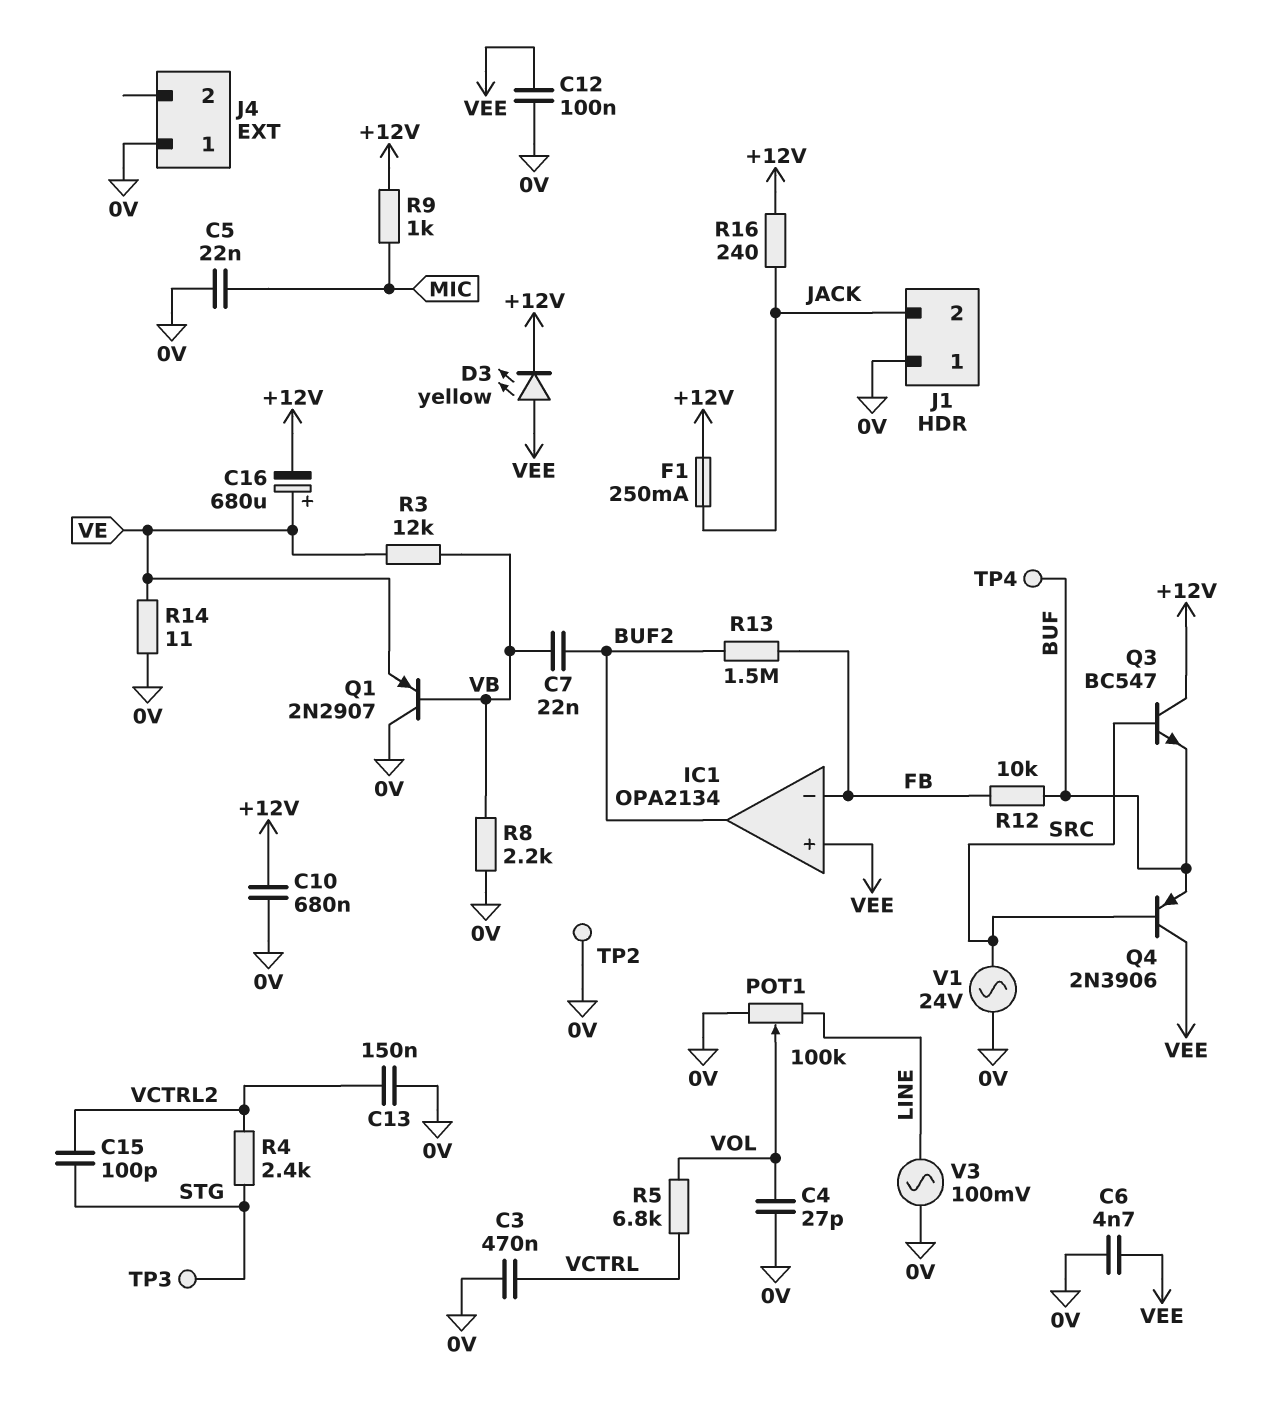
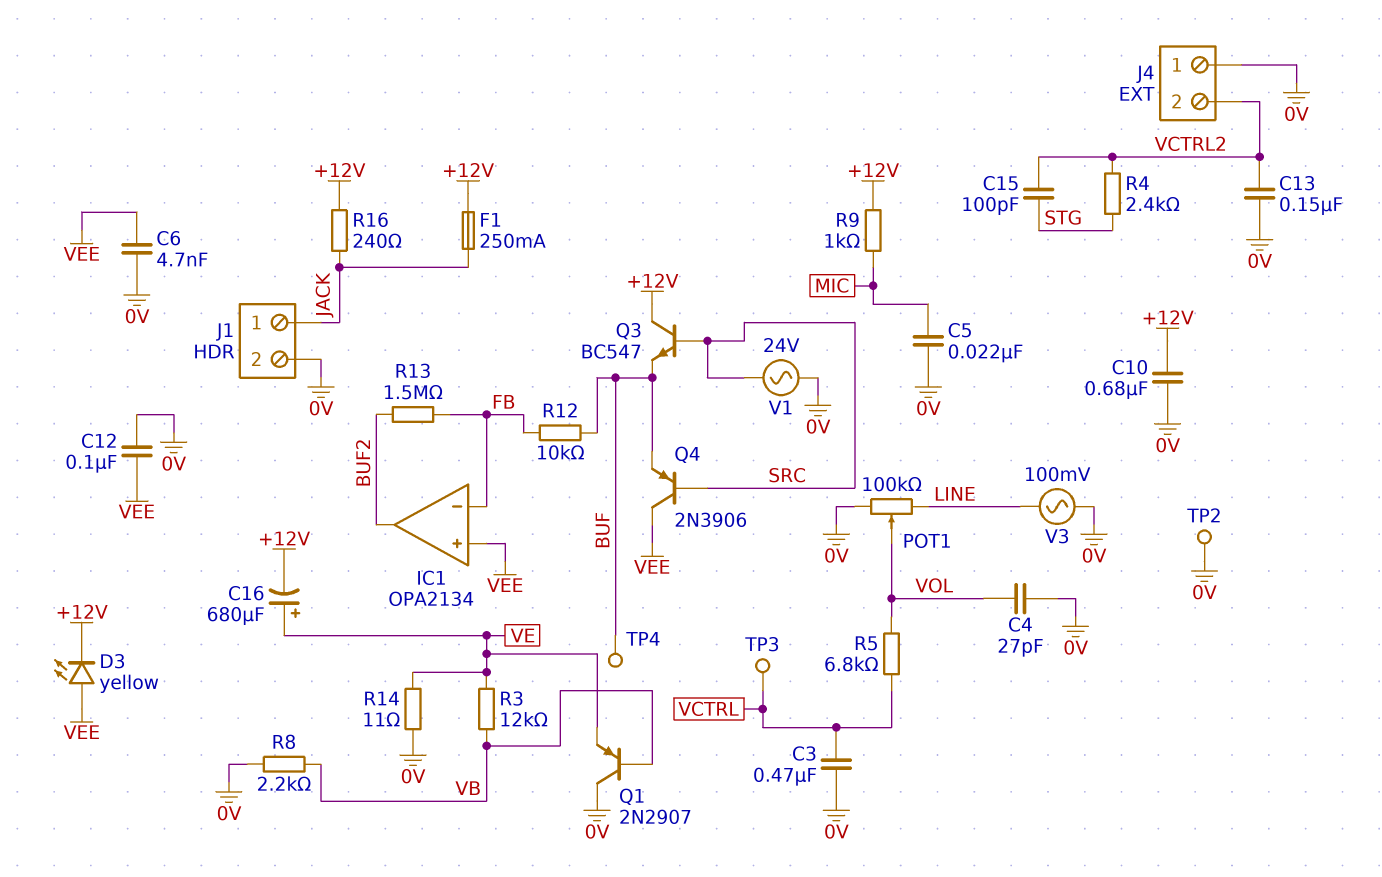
C7: 22nF (BUF2, VB) -> none
J1 pin 1: 0V -> JACK
J1 pin 2: JACK -> 0V
J4 pin 2: none -> VCTRL2
TP3: test point (STG) -> test point (VCTRL)

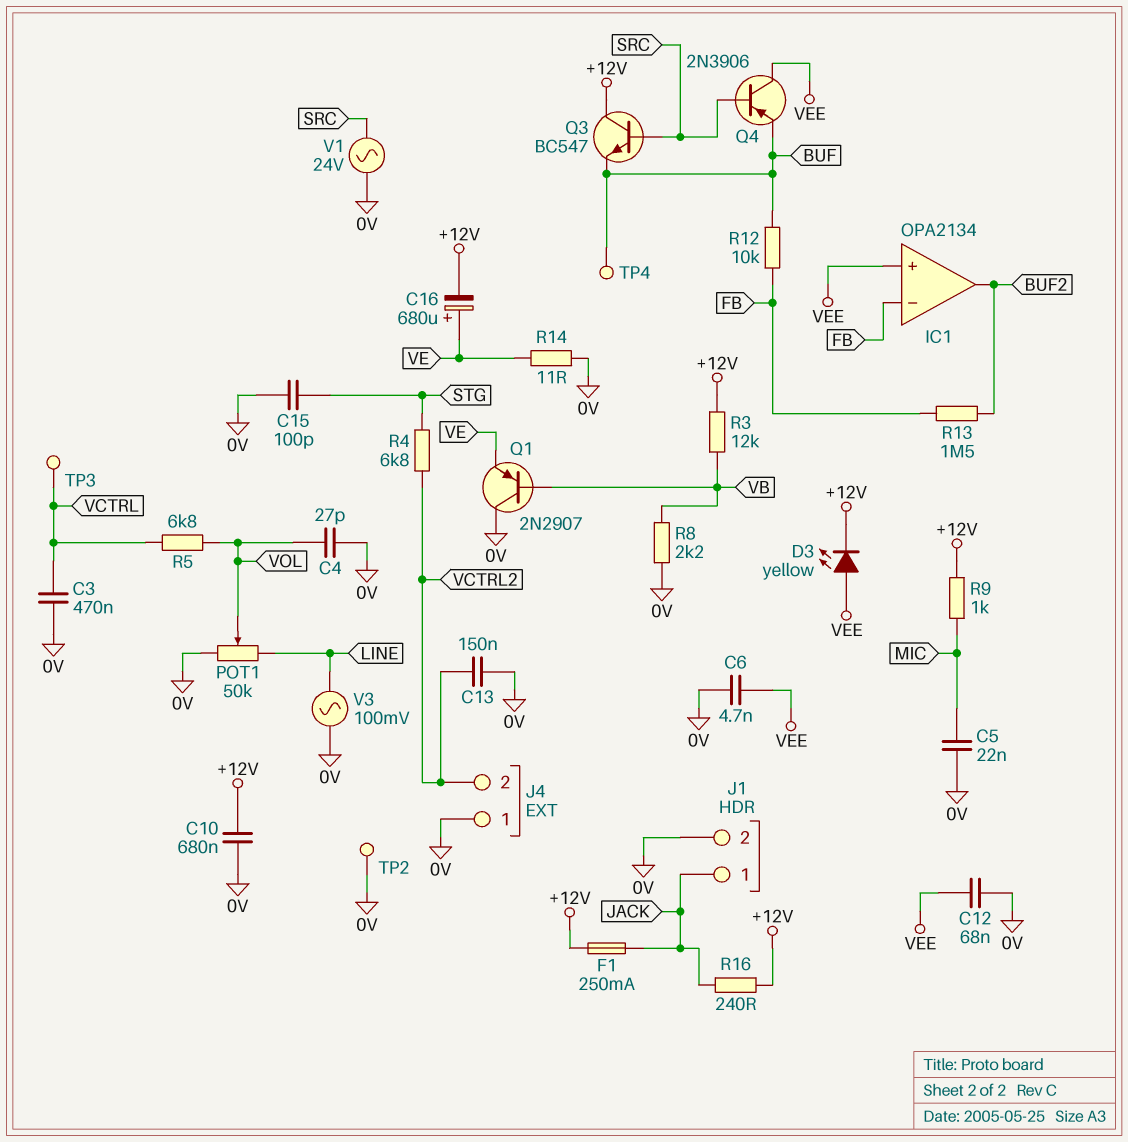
C12: 100nF (0V, VEE) -> 68nF (0V, VEE)
C15: 100pF (STG, VCTRL2) -> 100pF (0V, STG)
POT1: 100k (0V, LINE, wiper VOL) -> 50k (0V, LINE, wiper VOL)
R3: 12k (VB, VE) -> 12k (+12V, VB)
R4: 2.4k (STG, VCTRL2) -> 6.8k (STG, VCTRL2)

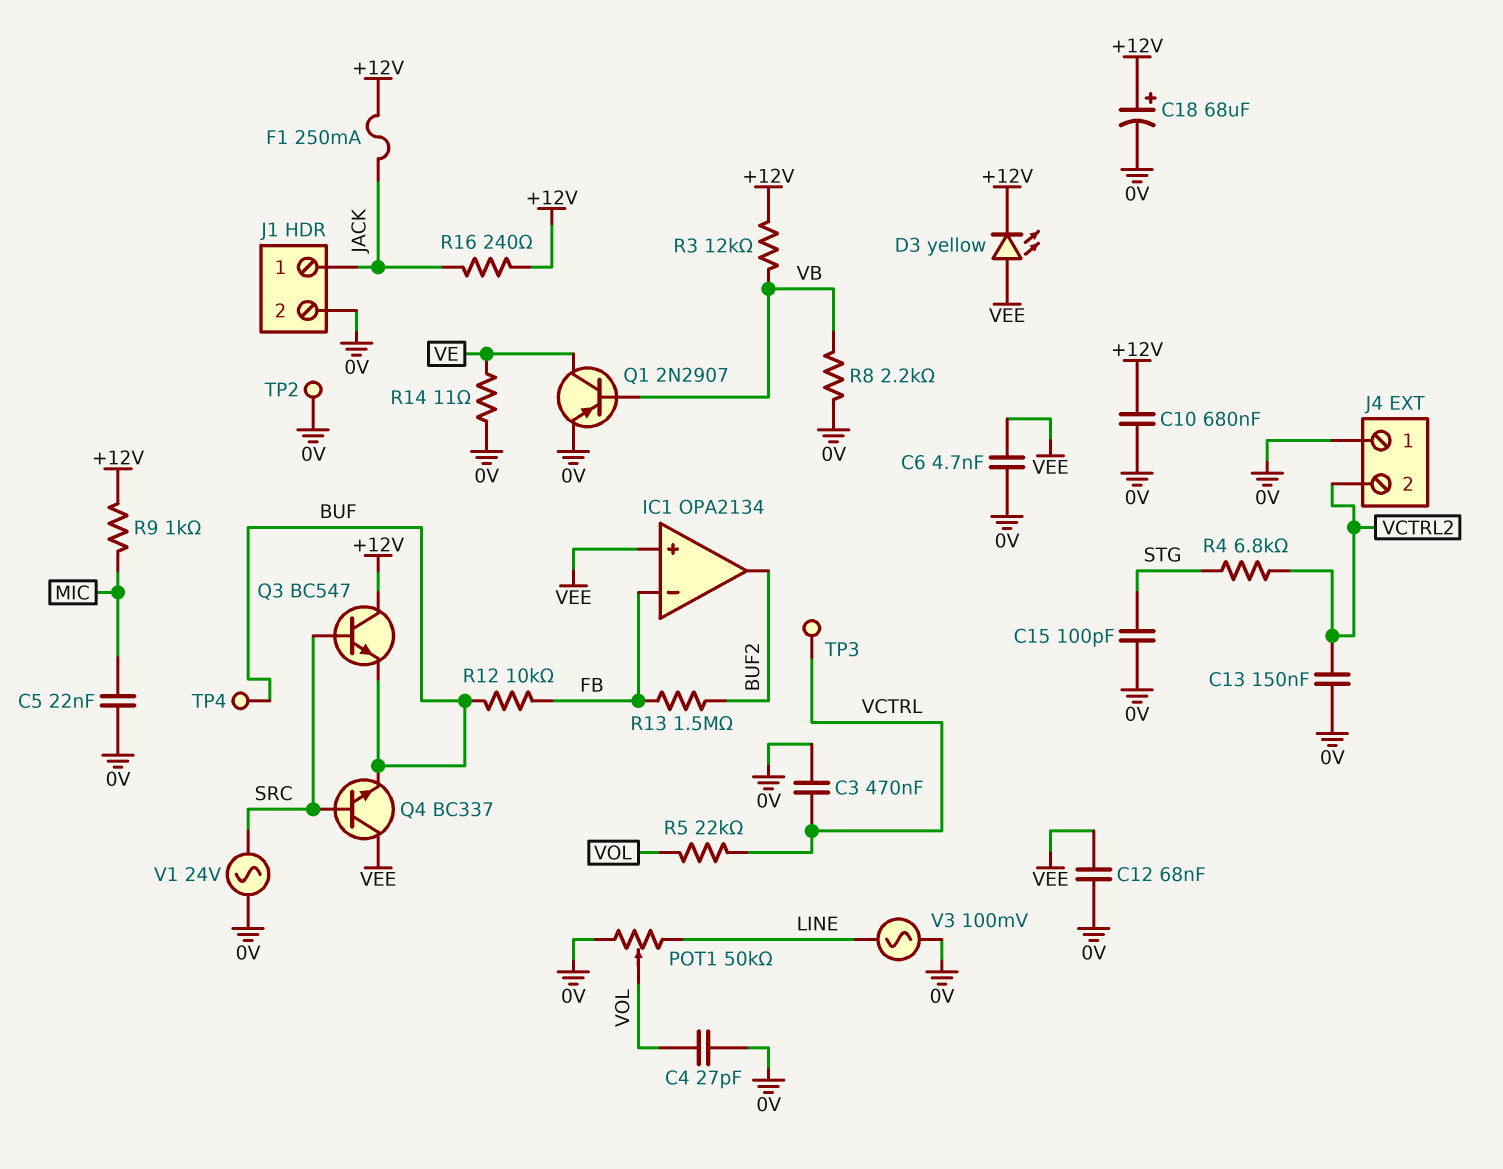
C16: 680uF (plus VE, minus +12V) -> none
C18: none -> 68uF (plus +12V, minus 0V)
Q1: PNP 2N2907 (B VB, C 0V, E VE) -> PNP 2N2907 (B VB, C VE, E 0V)
Q4: PNP 2N3906 (B SRC, C VEE, E BUF) -> NPN BC337 (B SRC, C VEE, E BUF)
R5: 6.8k (VCTRL, VOL) -> 22k (VCTRL, VOL)

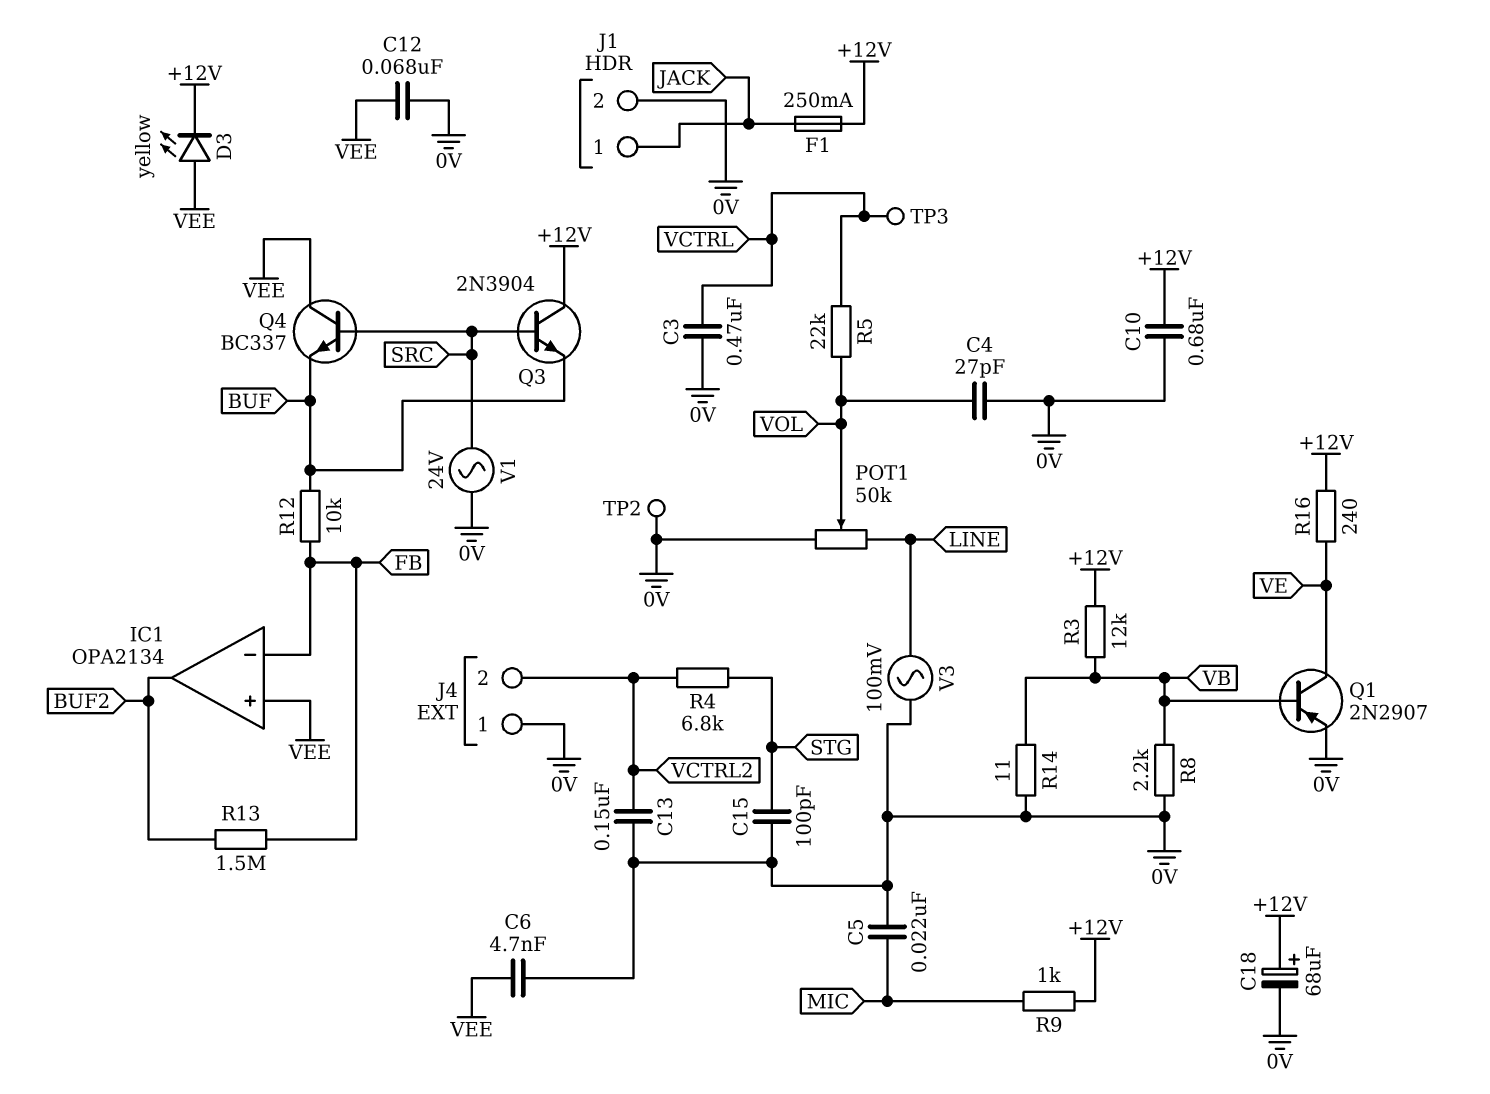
Q3: NPN BC547 (B SRC, C +12V, E BUF) -> NPN 2N3904 (B SRC, C +12V, E BUF)
R14: 11 (0V, VE) -> 11 (0V, VB)
R16: 240 (+12V, JACK) -> 240 (+12V, VE)
TP4: test point (BUF) -> none

